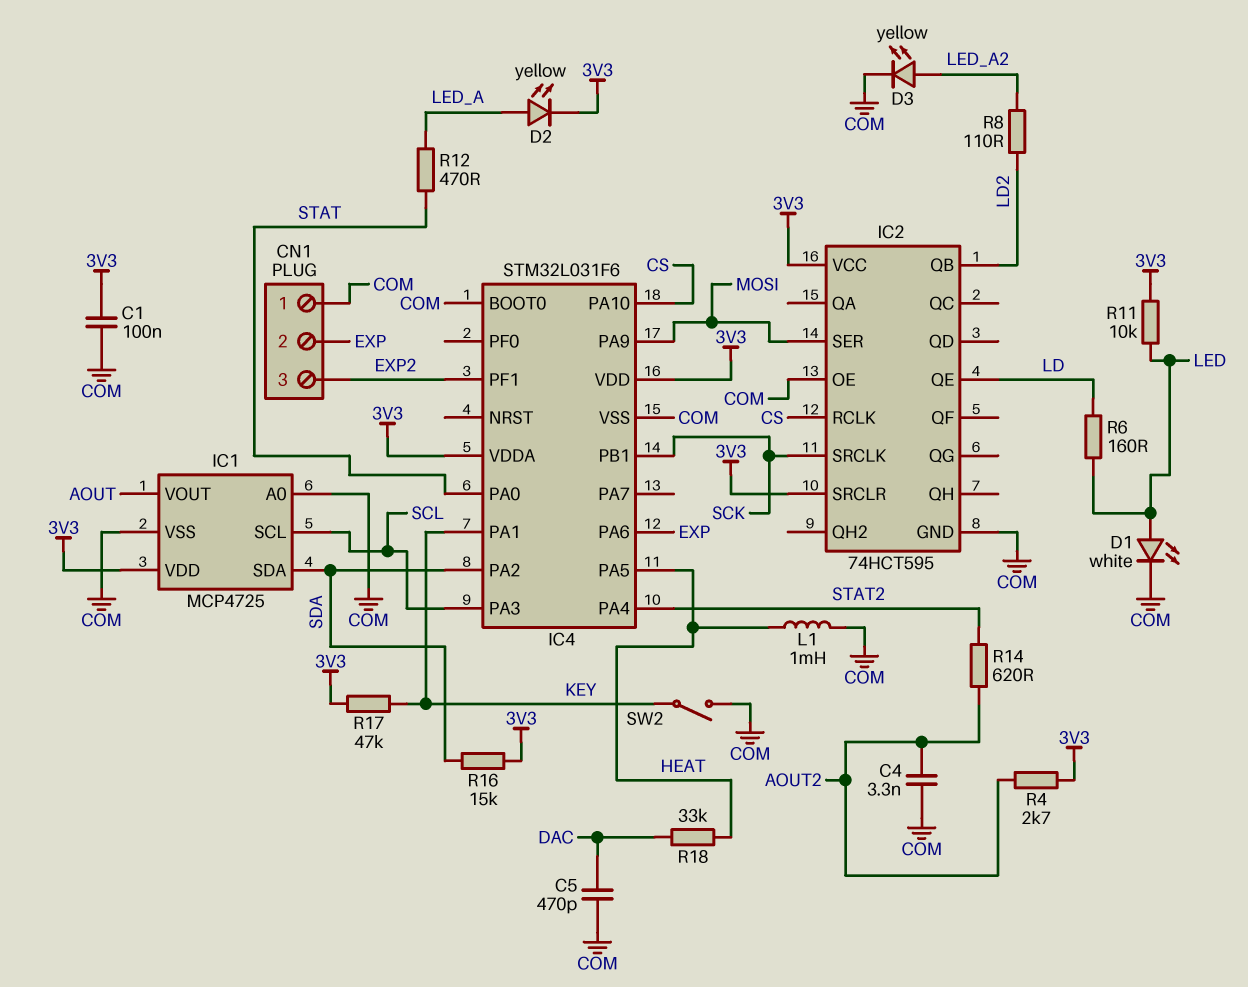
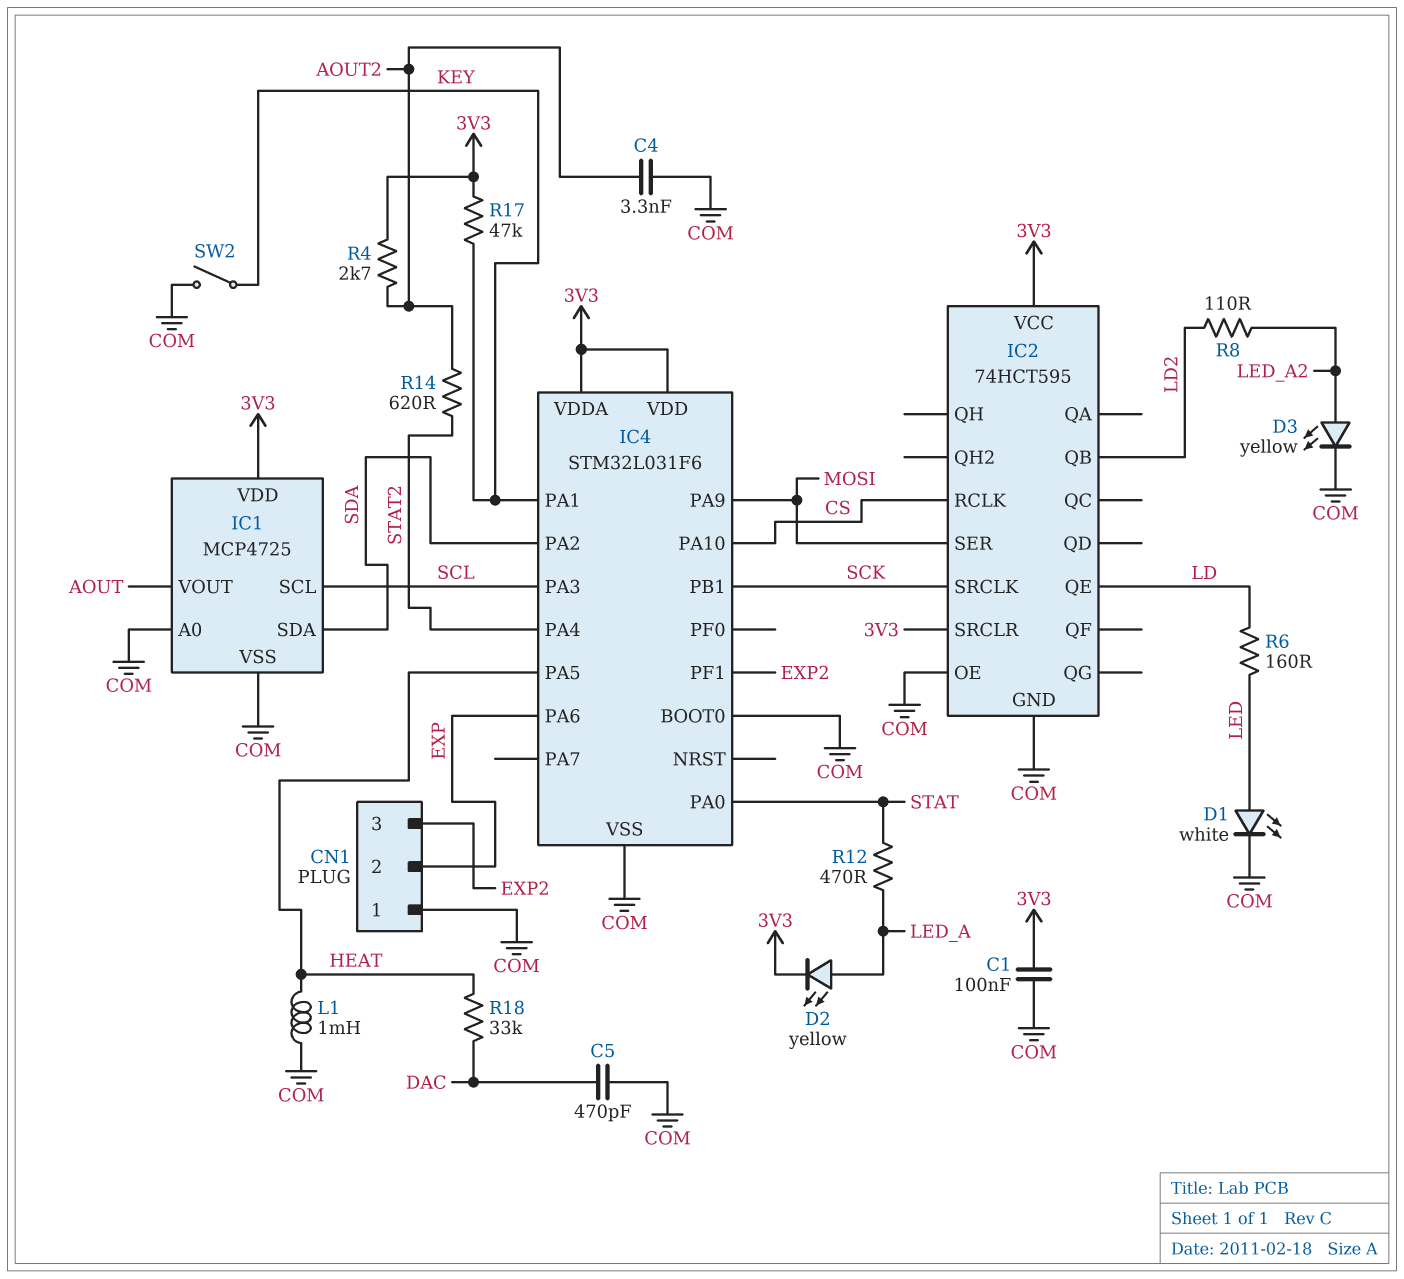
R11: 10k (3V3, LED) -> none
R16: 15k (3V3, SDA) -> none

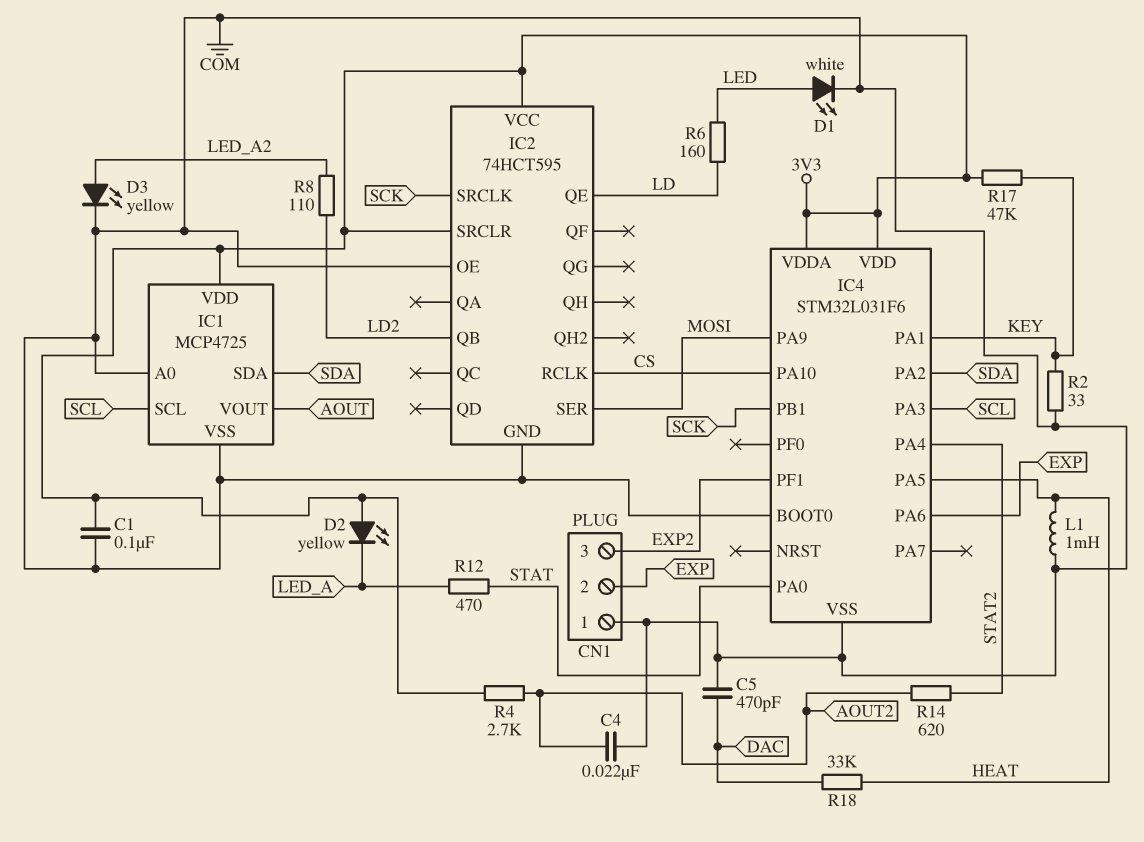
C4: 3.3nF (AOUT2, COM) -> 22nF (AOUT2, COM)
D2: LED yellow (A LED_A, K 3V3) -> LED yellow (A 3V3, K LED_A)
R2: none -> 33 (COM, KEY)
SW2: switch (COM, KEY) -> none

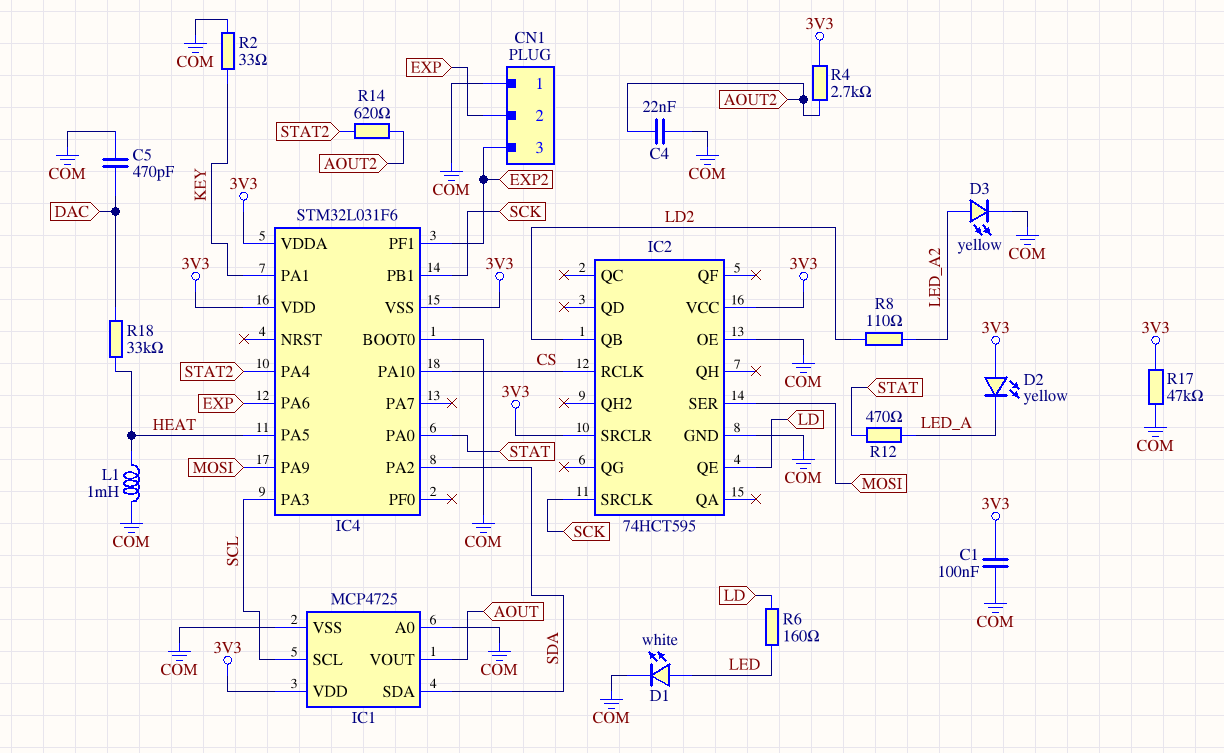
IC4 pin VSS: COM -> 3V3
R17: 47k (3V3, KEY) -> 47k (3V3, COM)

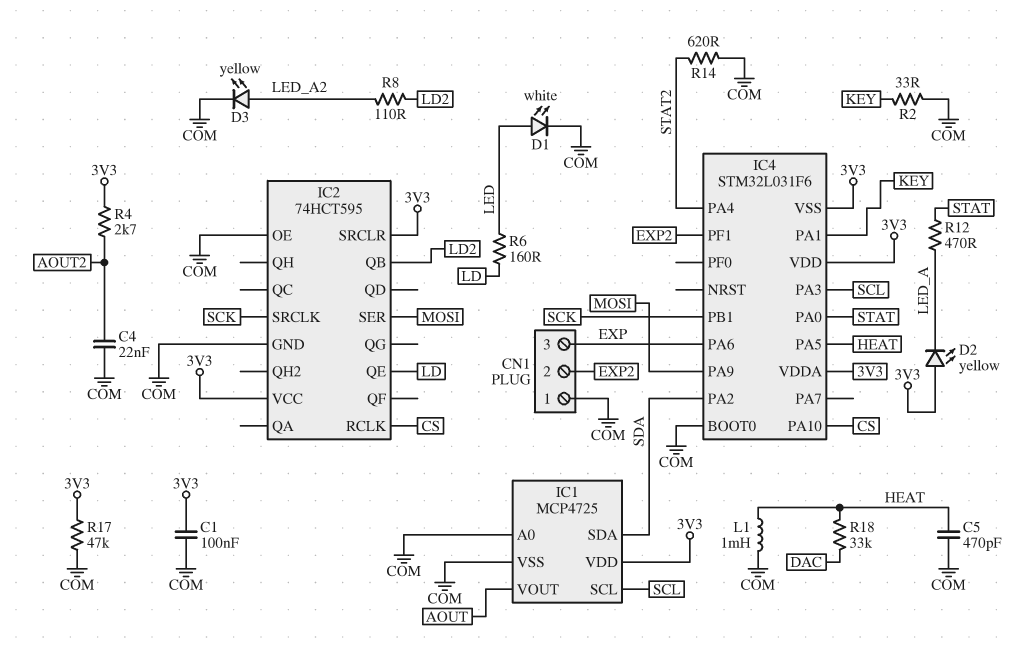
C5: 470pF (COM, DAC) -> 470pF (COM, HEAT)
CN1 pin 2: EXP -> EXP2
CN1 pin 3: EXP2 -> EXP
R14: 620 (AOUT2, STAT2) -> 620 (COM, STAT2)

